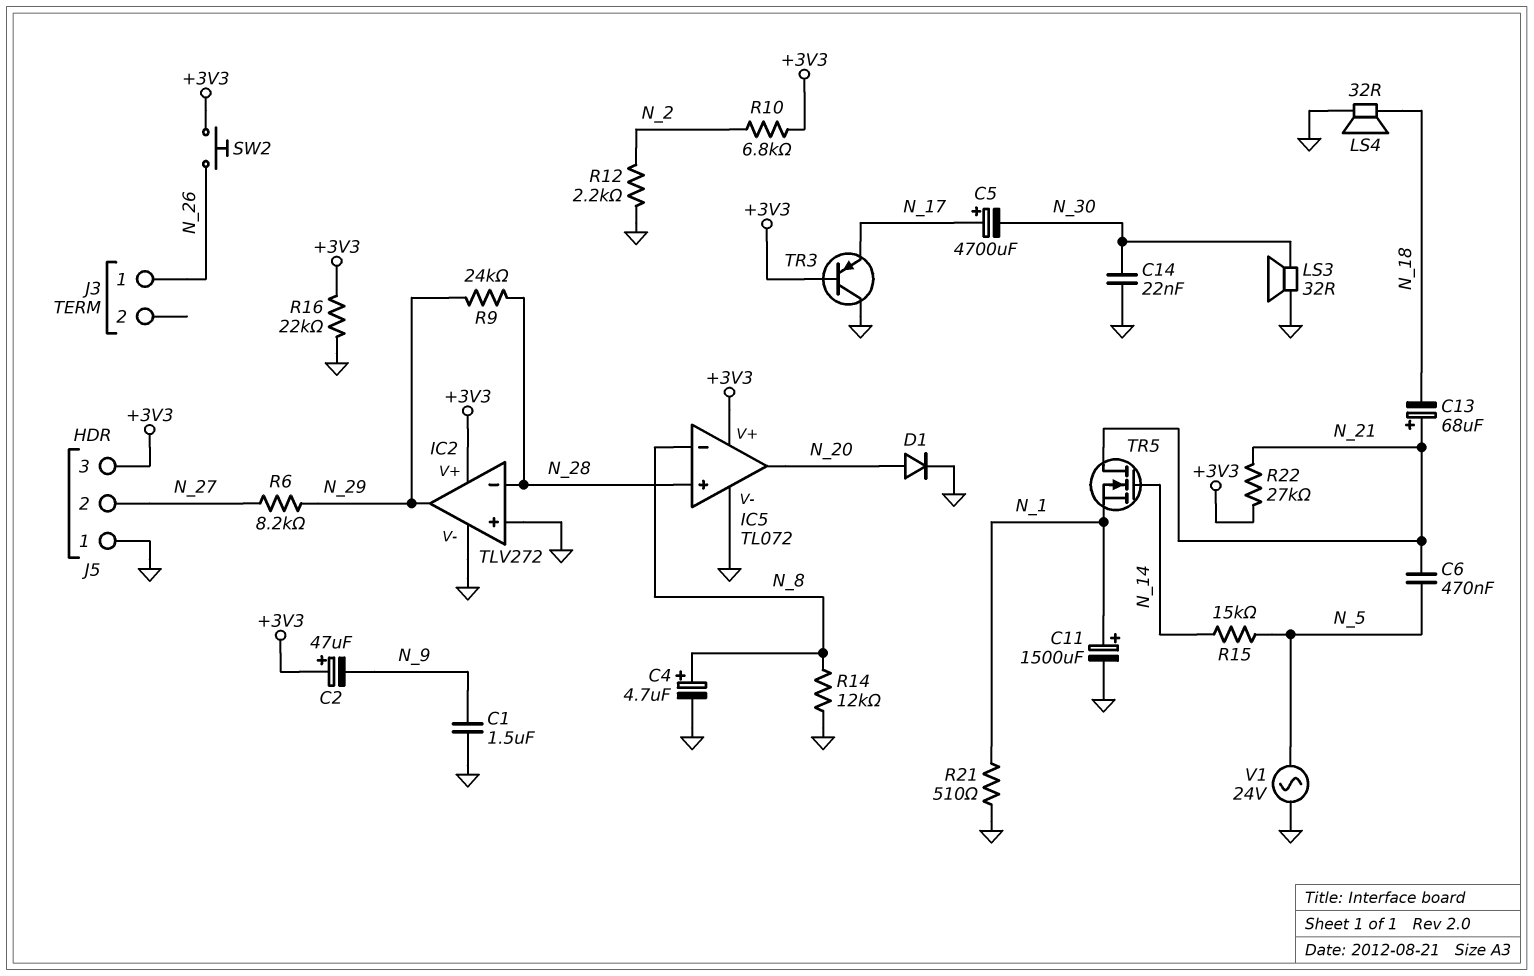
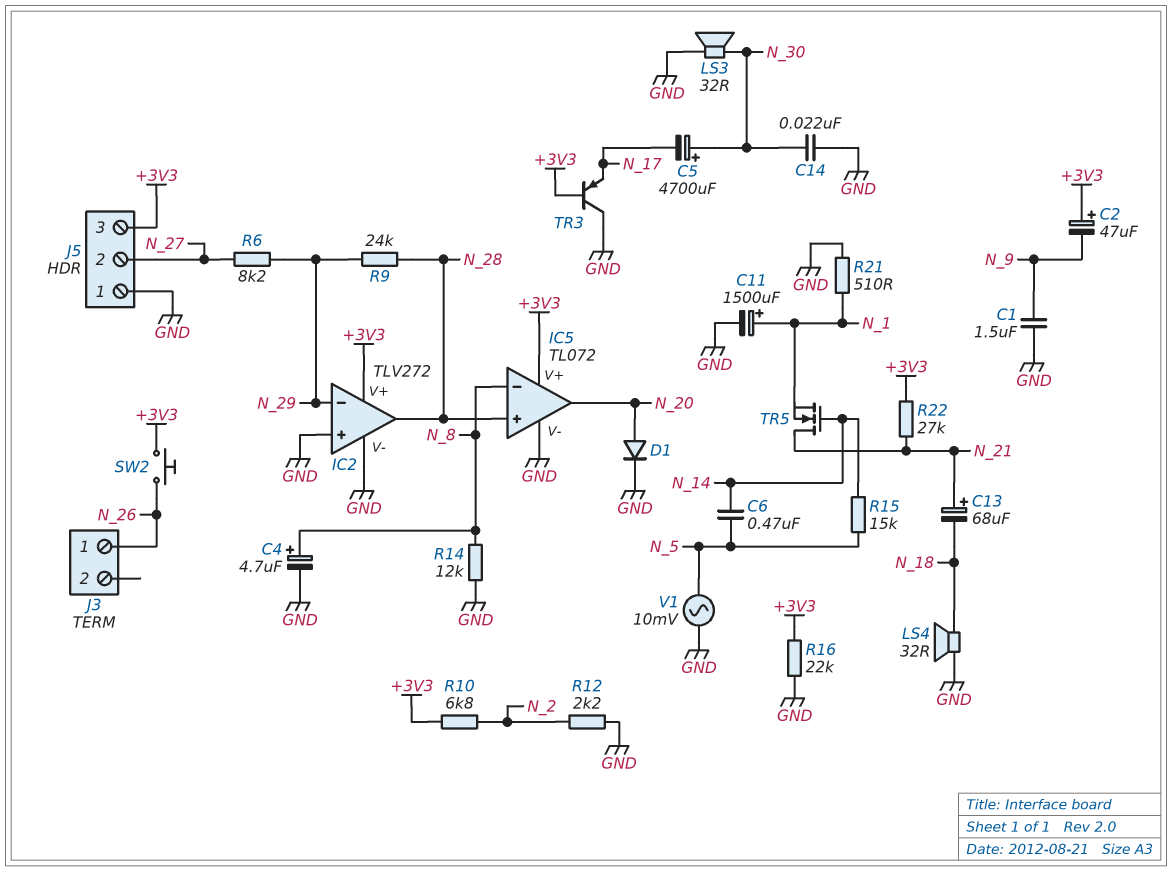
C5: 4700uF (plus N_17, minus N_30) -> 4700uF (plus N_30, minus N_17)
C6: 470nF (N_5, N_21) -> 470nF (N_5, N_14)
IC2 pin in-: N_28 -> N_29
IC2 pin out: N_29 -> N_28
V1: AC 24V (GND, N_5) -> AC 10mV (GND, N_5)

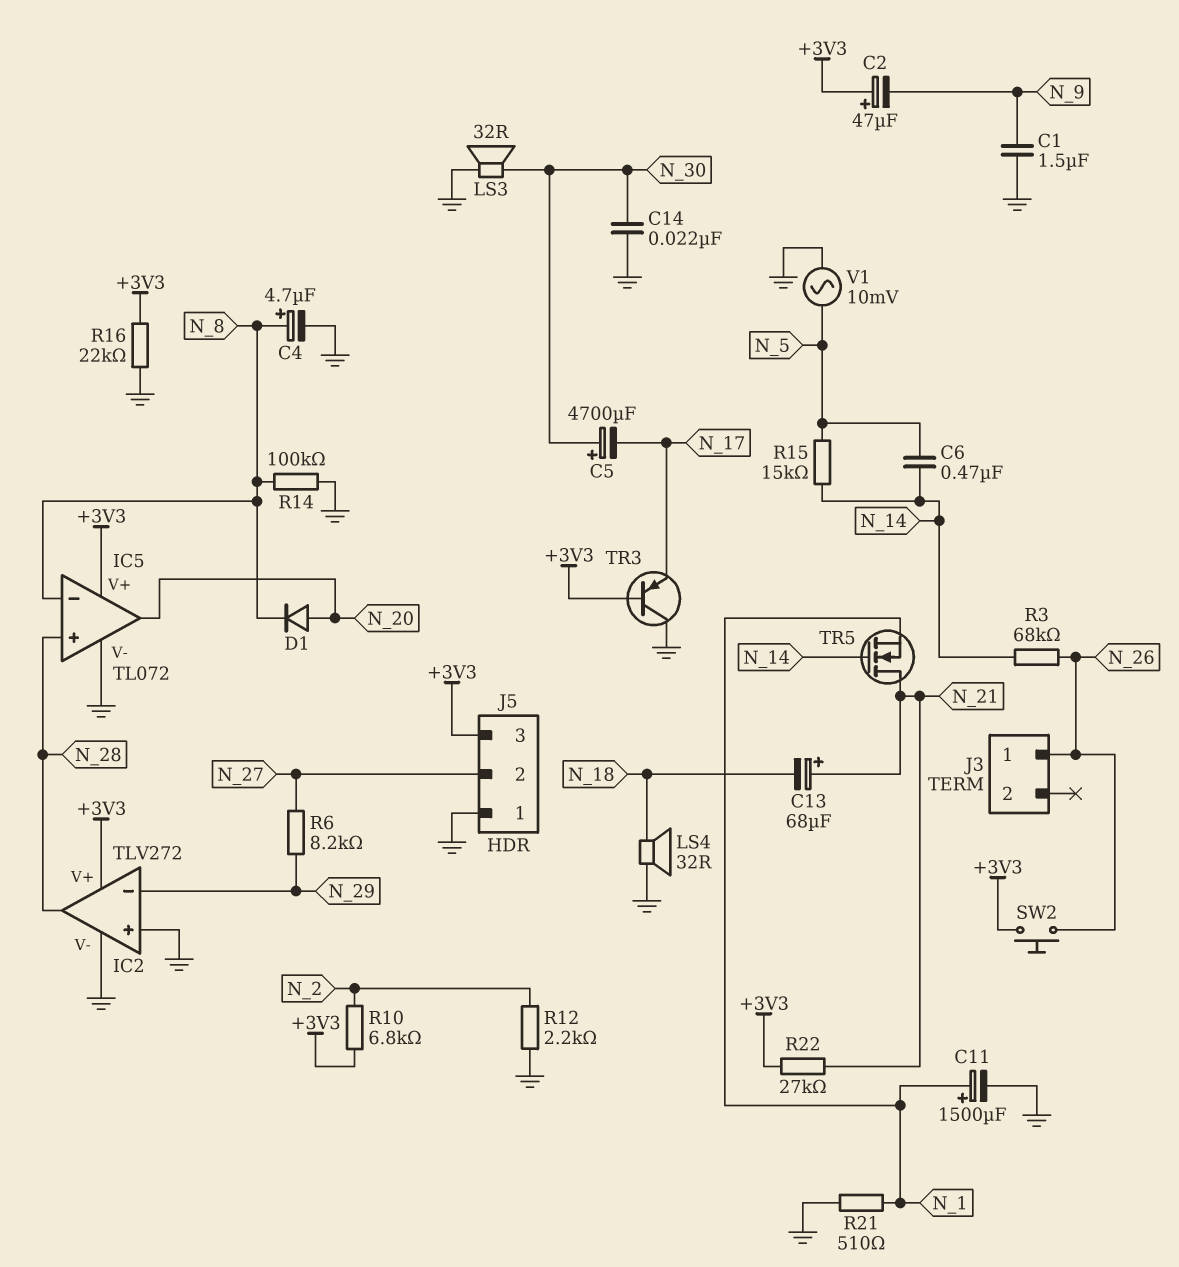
D1: diode (A N_20, K GND) -> diode (A N_20, K N_8)
R3: none -> 68k (N_14, N_26)
R9: 24k (N_28, N_29) -> none
R14: 12k (GND, N_8) -> 100k (GND, N_8)

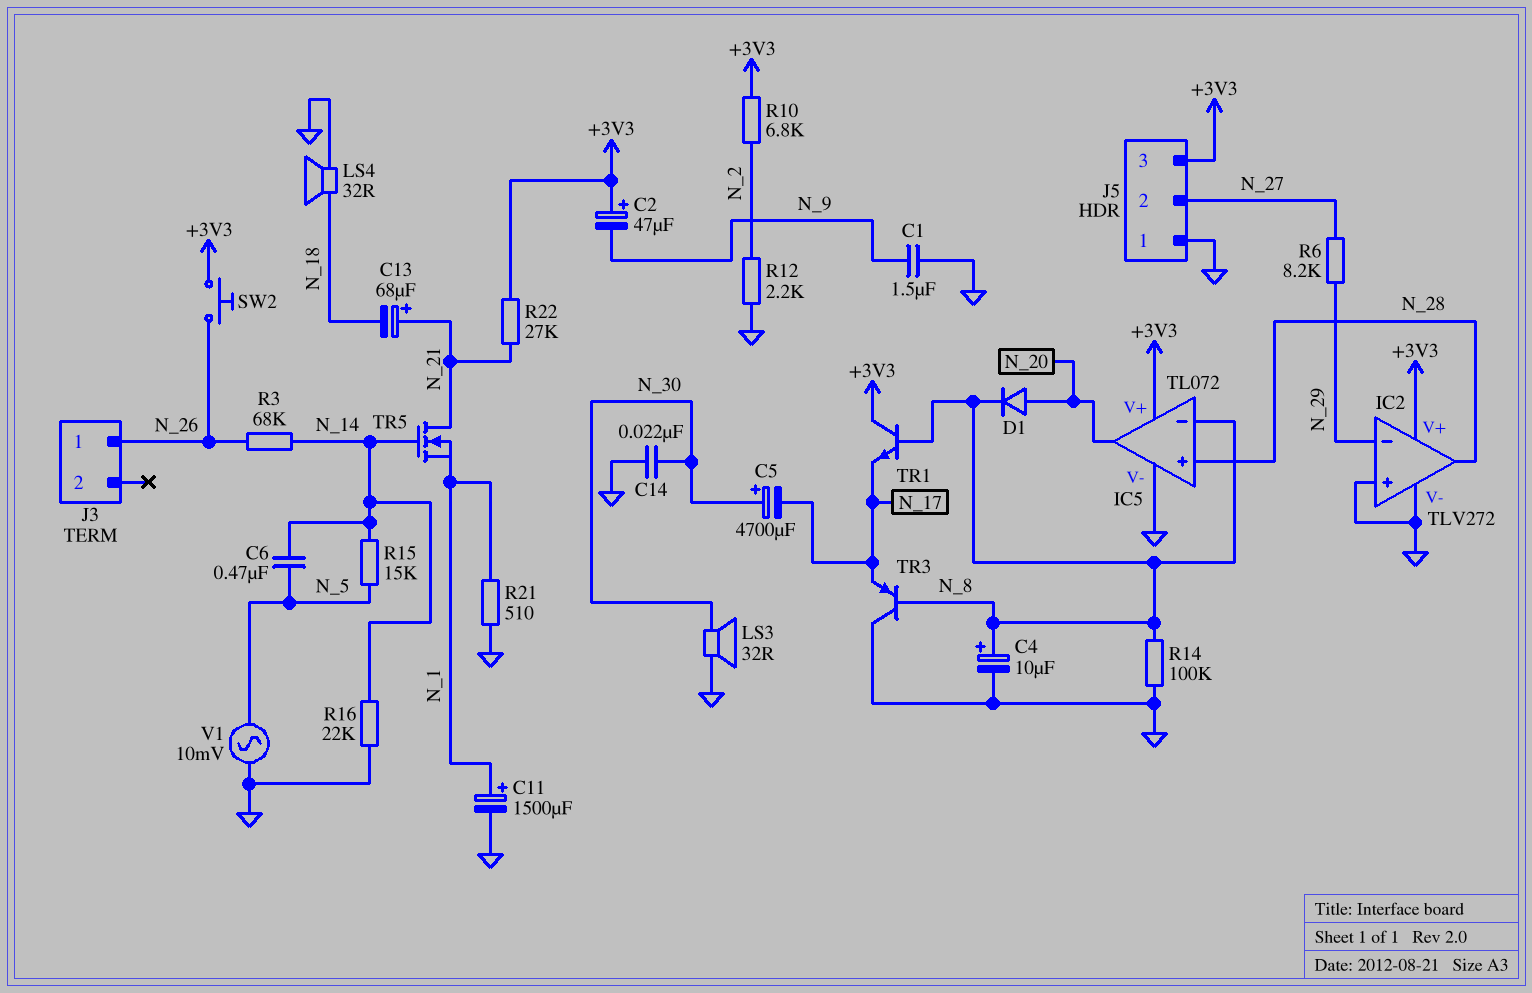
C4: 4.7uF (plus N_8, minus GND) -> 10uF (plus N_8, minus GND)
R16: 22k (+3V3, GND) -> 22k (GND, N_14)
TR1: none -> NPN (B N_8, C +3V3, E N_17)
TR3: PNP (B +3V3, C GND, E N_17) -> PNP (B N_8, C GND, E N_17)

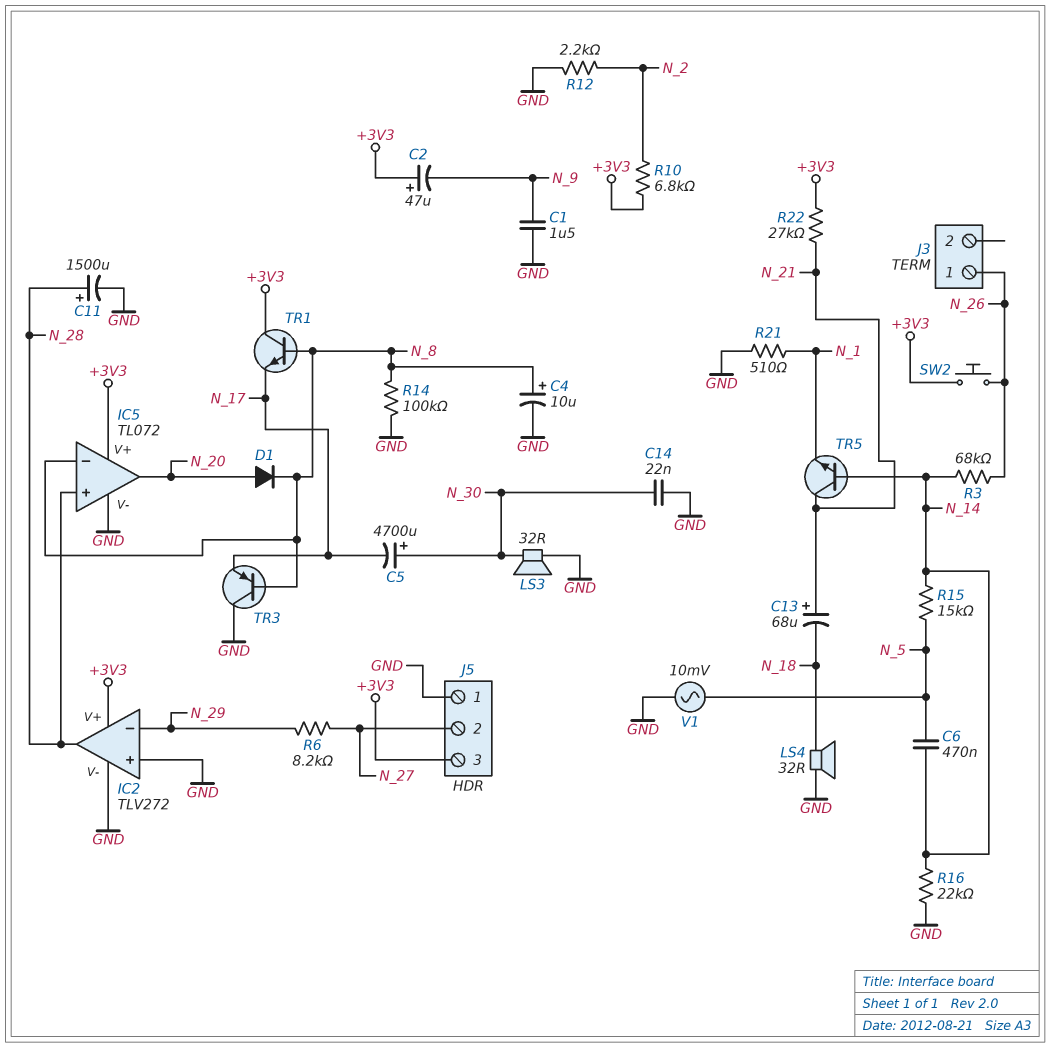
C11: 1500uF (plus N_1, minus GND) -> 1500uF (plus N_28, minus GND)
TR5: NMOS (G N_14, D N_21, S N_1) -> NPN (B N_14, C N_21, E N_1)

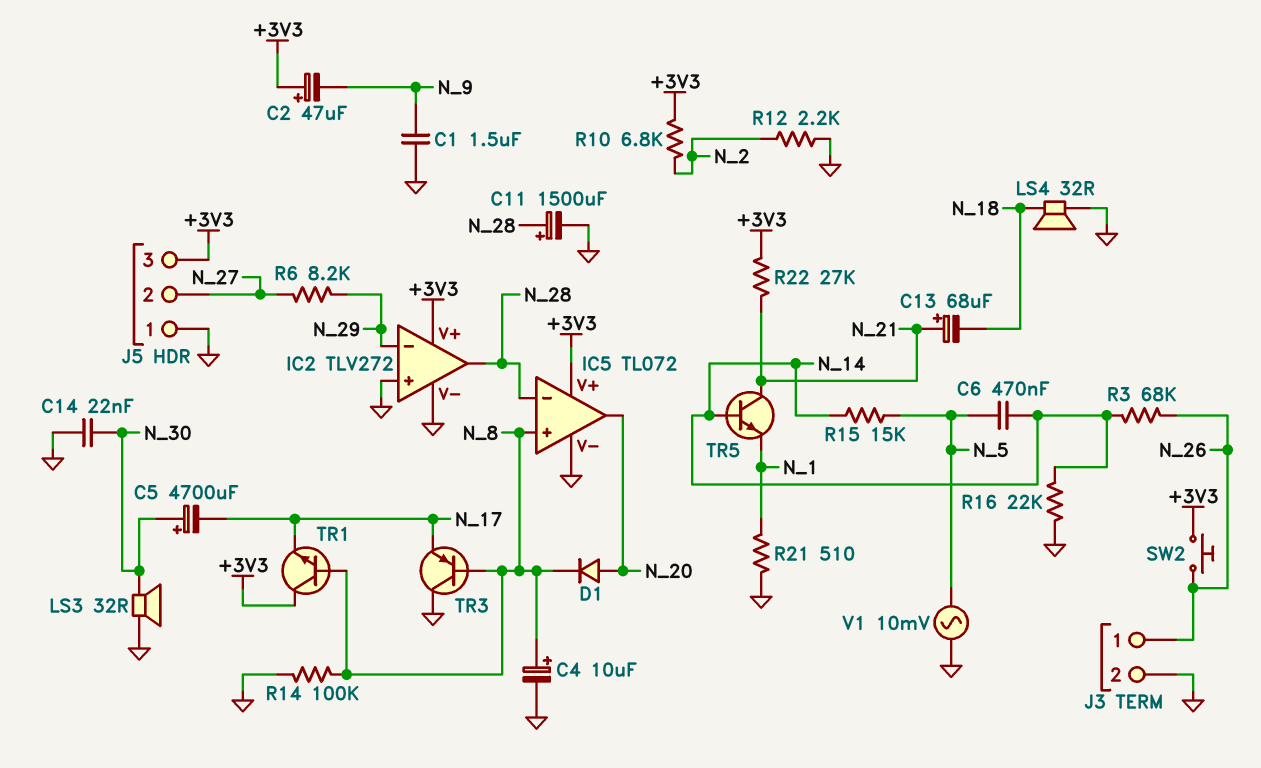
IC5 pin in+: N_28 -> N_8
IC5 pin in-: N_8 -> N_28
J3 pin 2: none -> GND

